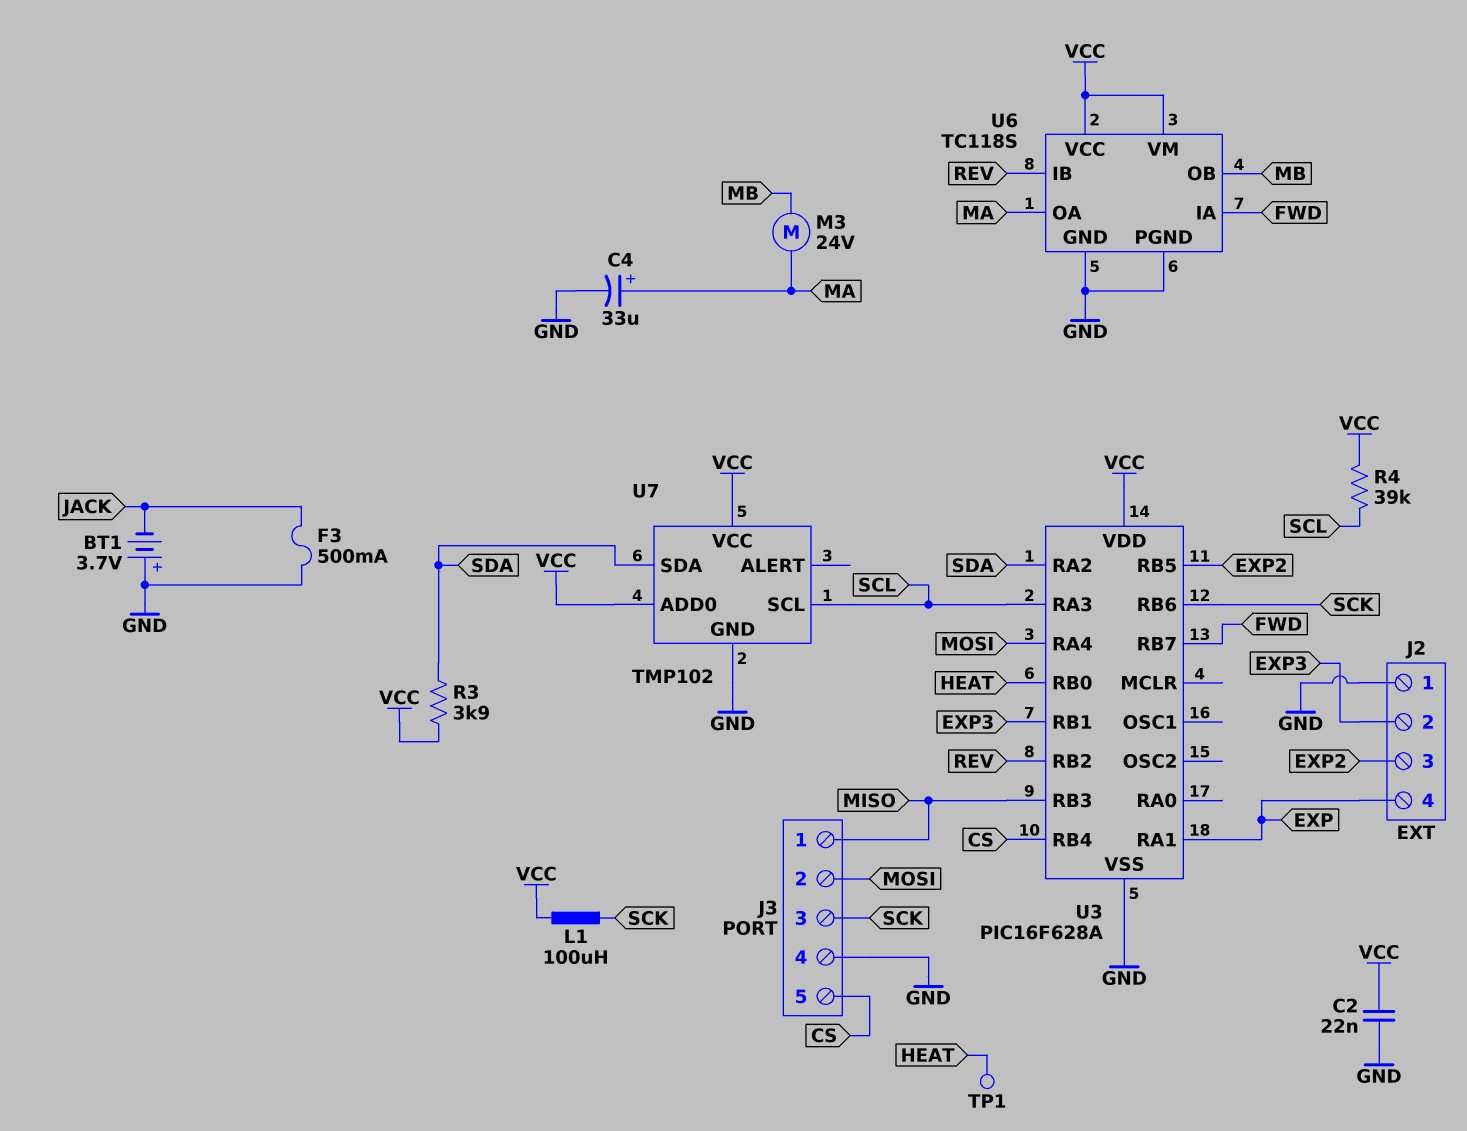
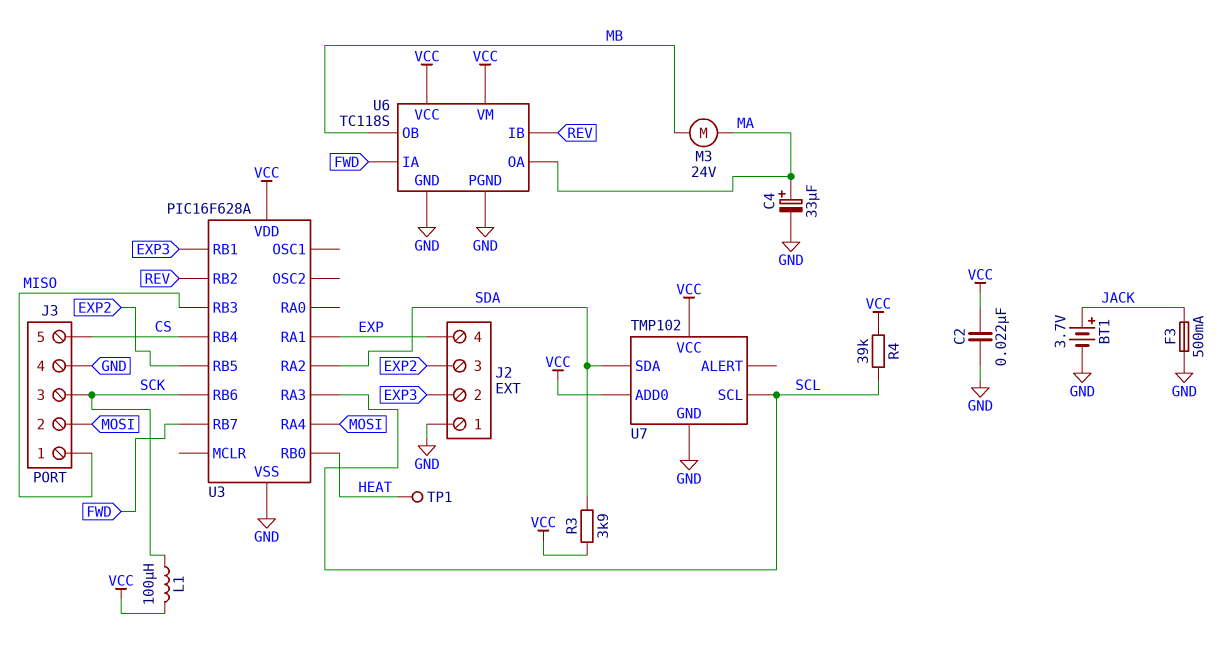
BT1: 3.7V (plus GND, minus JACK) -> 3.7V (plus JACK, minus GND)

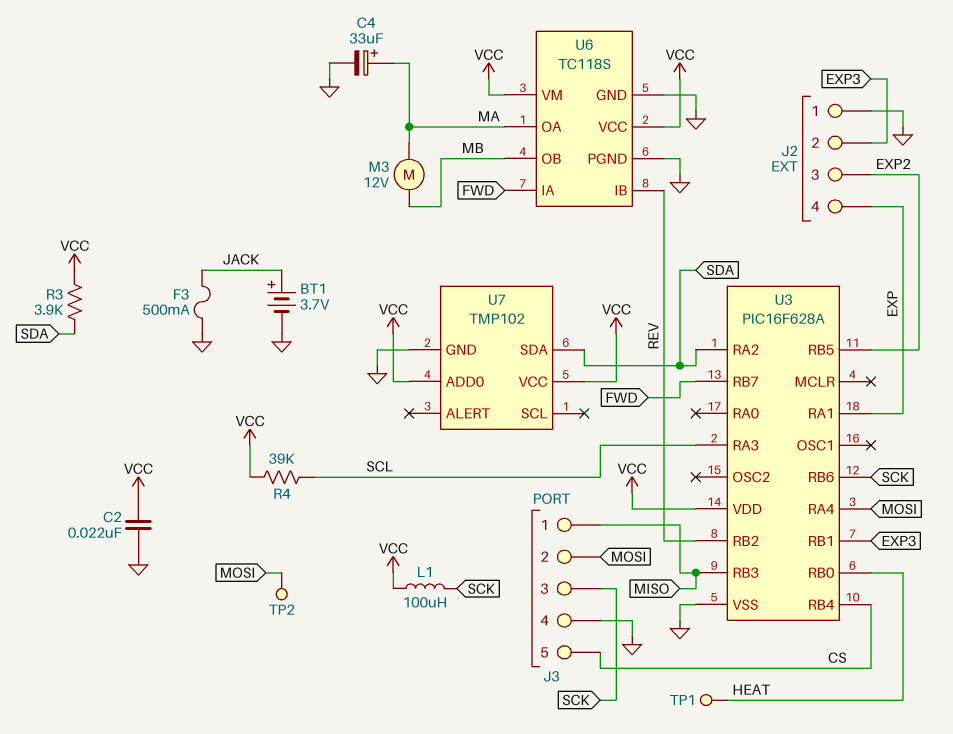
M3: motor 24V (MA, MB) -> motor 12V (MA, MB)
TP2: none -> test point (MOSI)
U7 pin SCL: SCL -> none

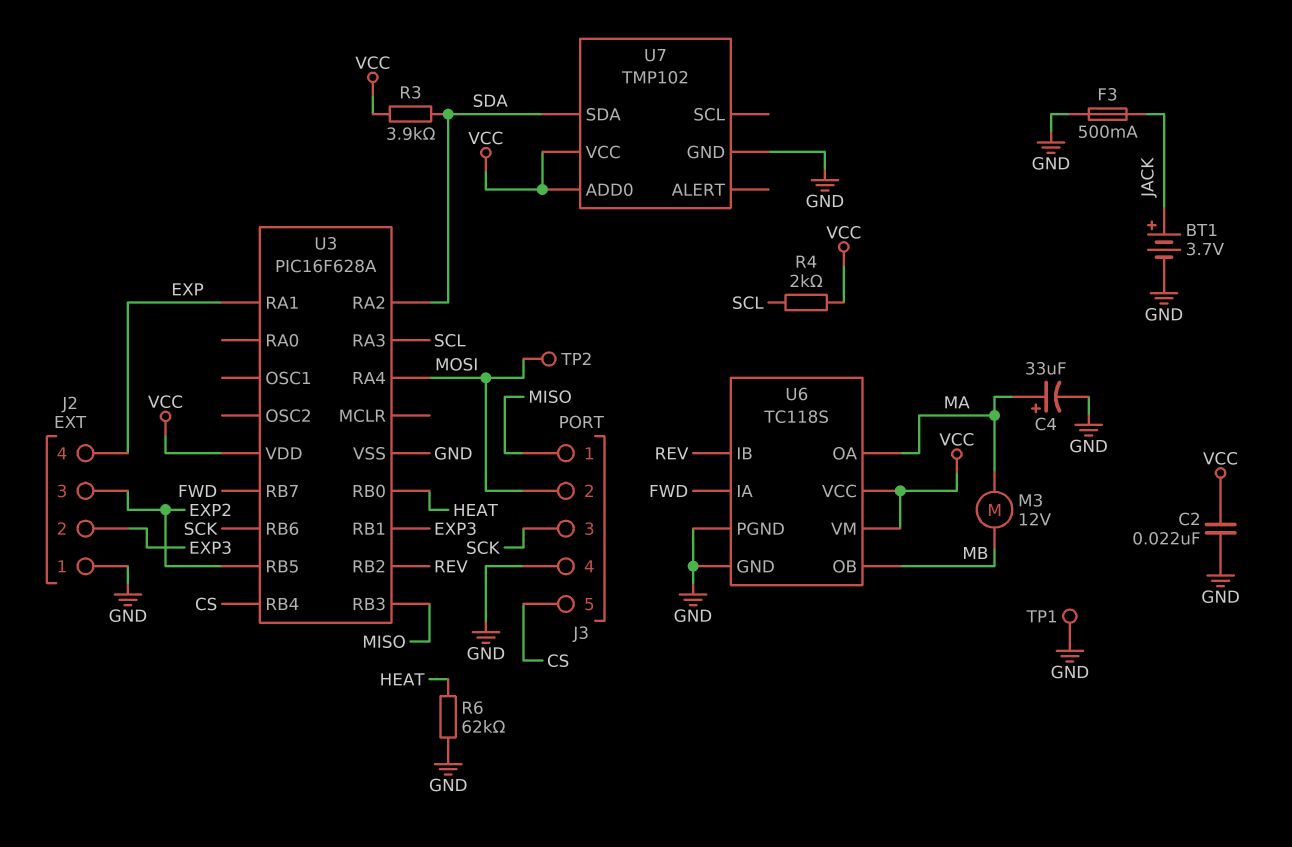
L1: 100uH (SCK, VCC) -> none
R4: 39k (SCL, VCC) -> 2k (SCL, VCC)
R6: none -> 62k (GND, HEAT)
TP1: test point (HEAT) -> test point (GND)

